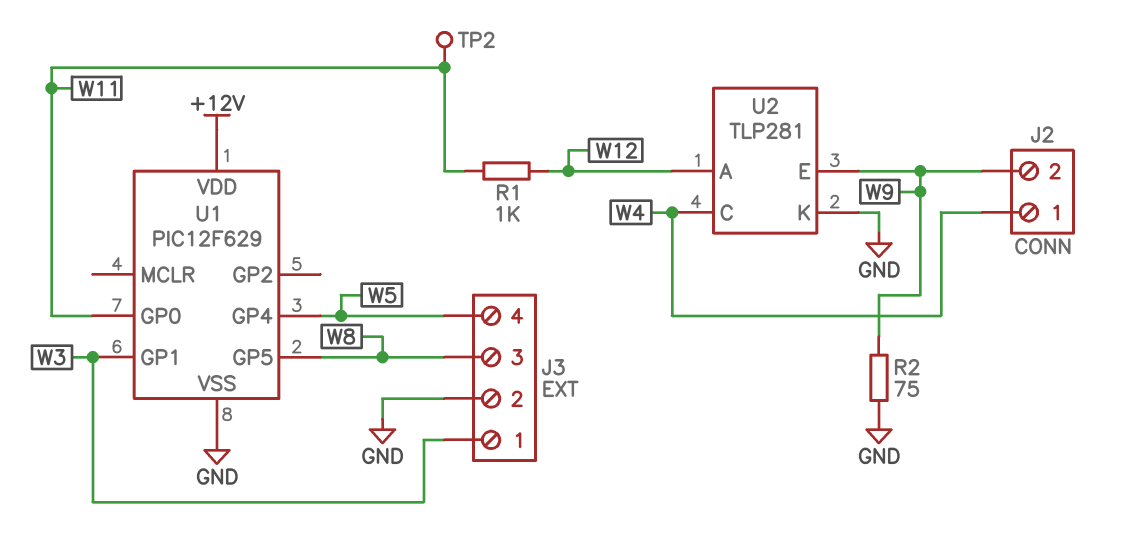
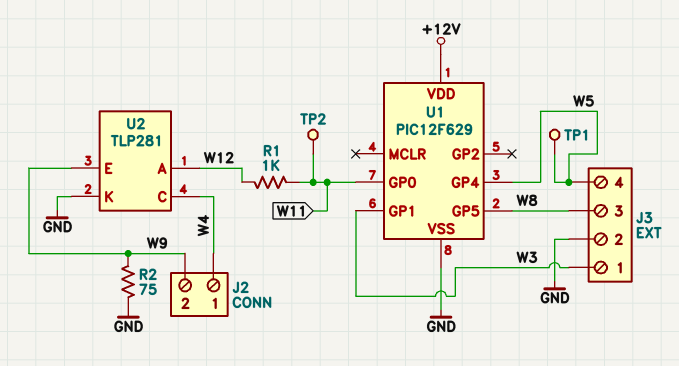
TP1: none -> test point (W5)

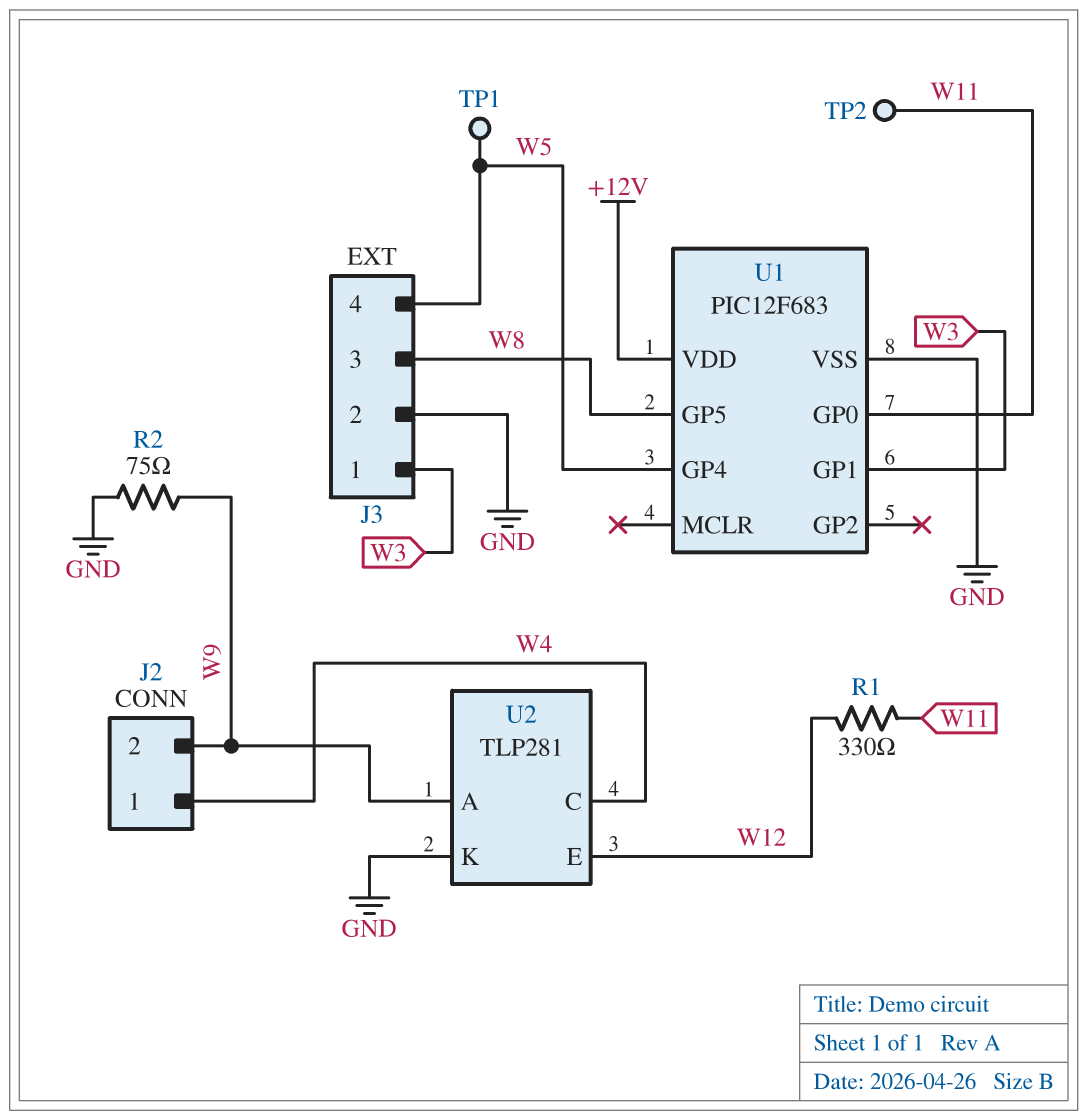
R1: 1k (W11, W12) -> 330 (W11, W12)
U1: PIC12F629 -> PIC12F683
U2 pin A: W12 -> W9
U2 pin E: W9 -> W12

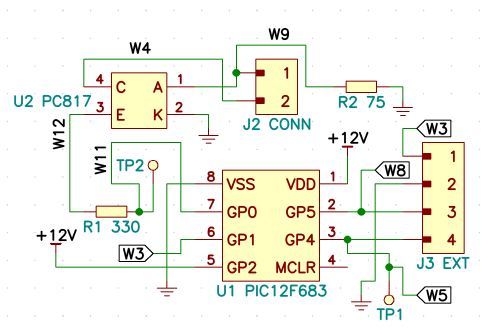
J2 pin 1: W4 -> W9
J2 pin 2: W9 -> W4
U1 pin GP2: none -> +12V
U2: TLP281 -> PC817

